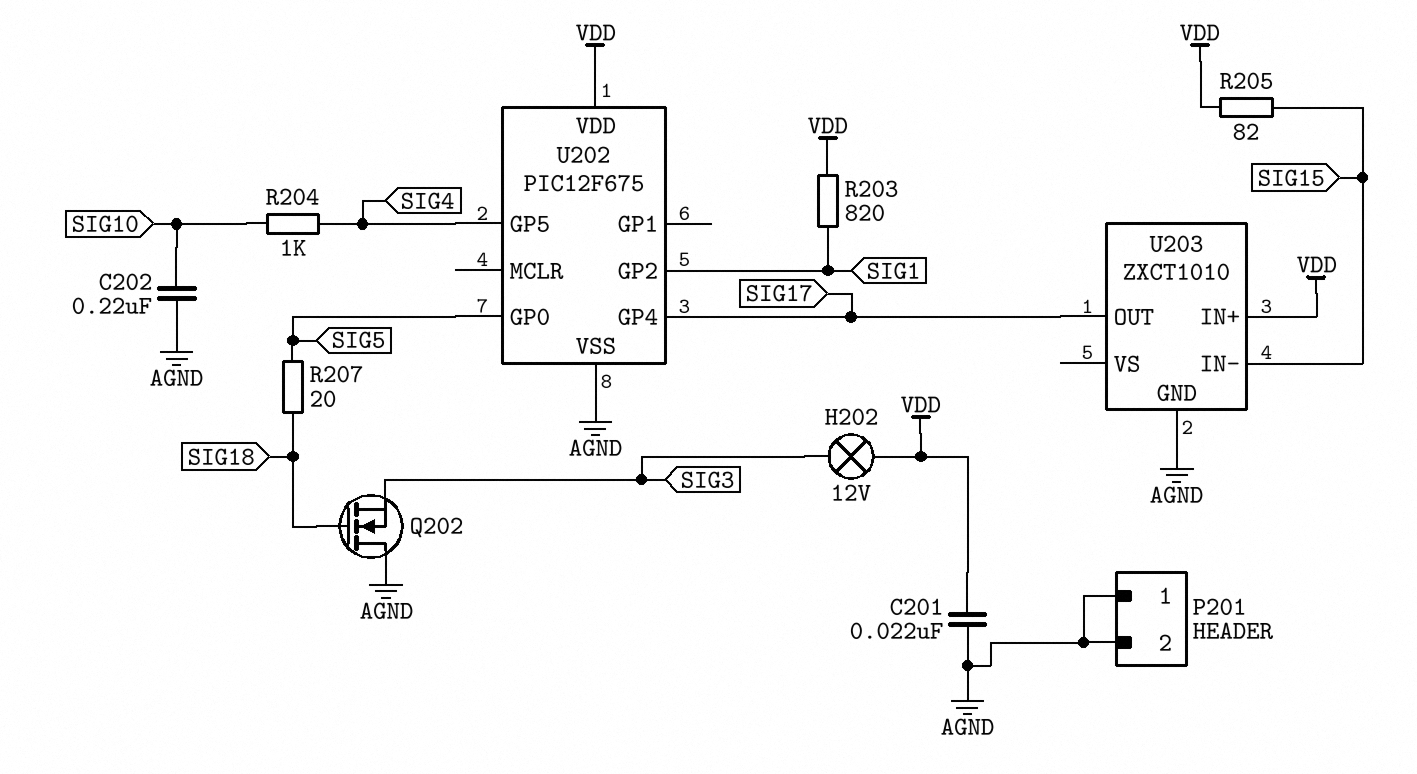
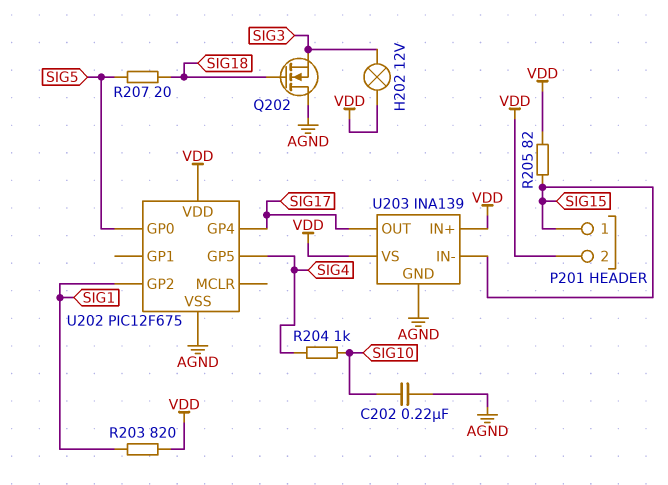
C201: 22nF (AGND, VDD) -> none
P201 pin 1: AGND -> SIG15
P201 pin 2: AGND -> VDD
U203: ZXCT1010 -> INA139
U203 pin VS: none -> VDD

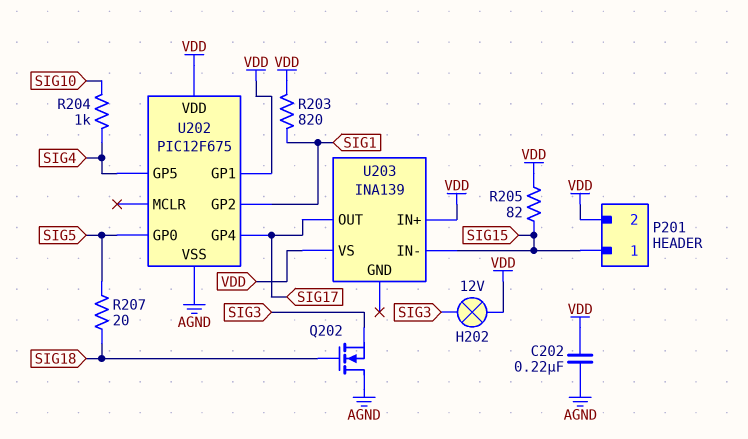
C202: 220nF (AGND, SIG10) -> 220nF (AGND, VDD)
U202 pin GP1: none -> VDD
U203 pin GND: AGND -> none

